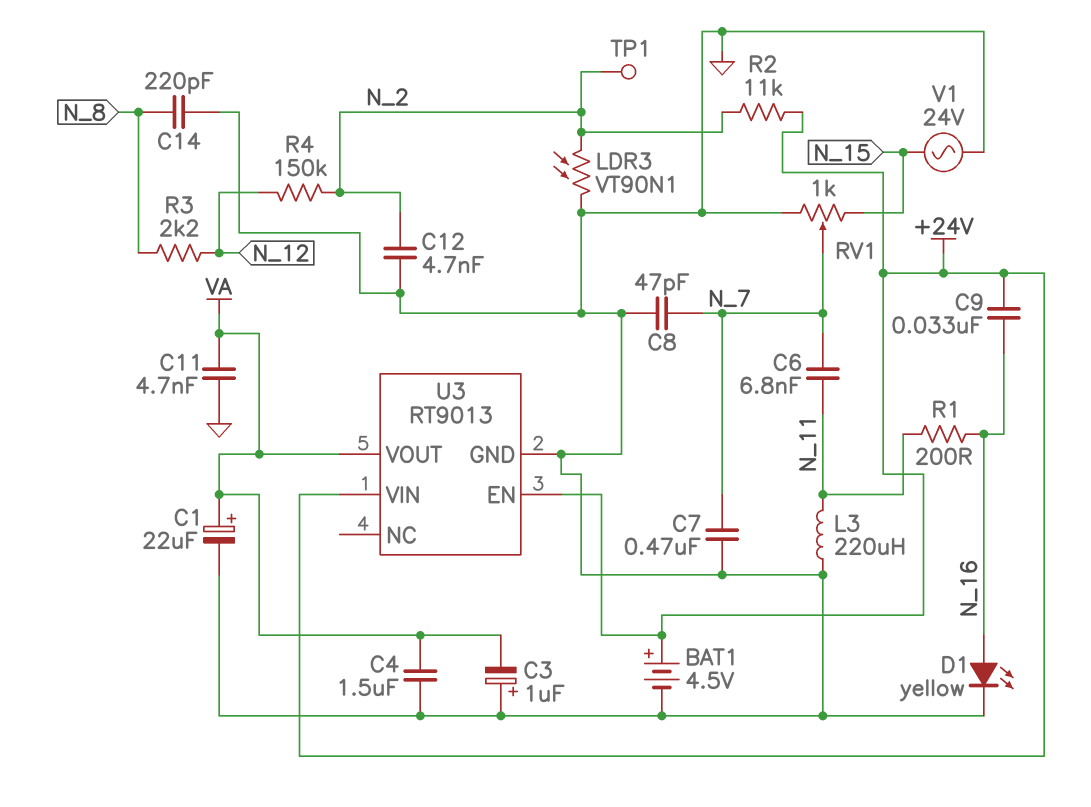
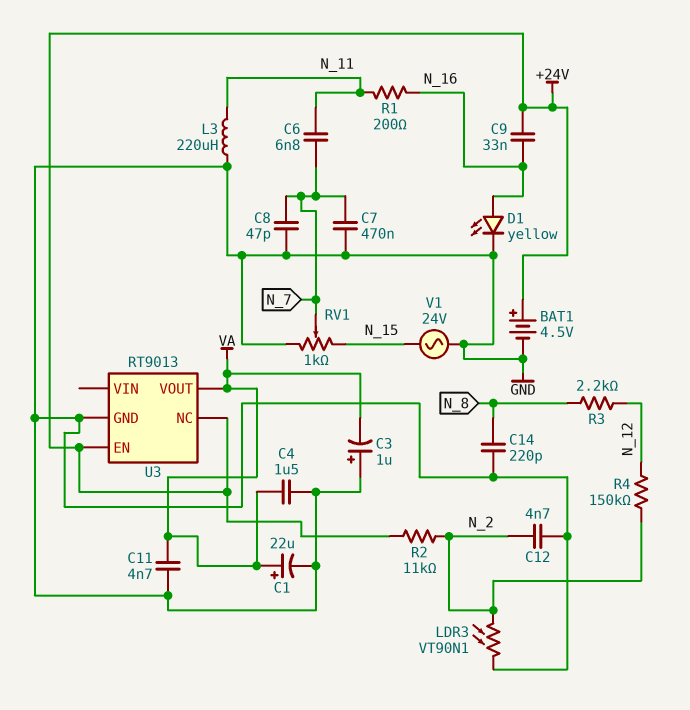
TP1: test point (N_2) -> none
U3 pin NC: none -> +24V
U3 pin VIN: +24V -> none

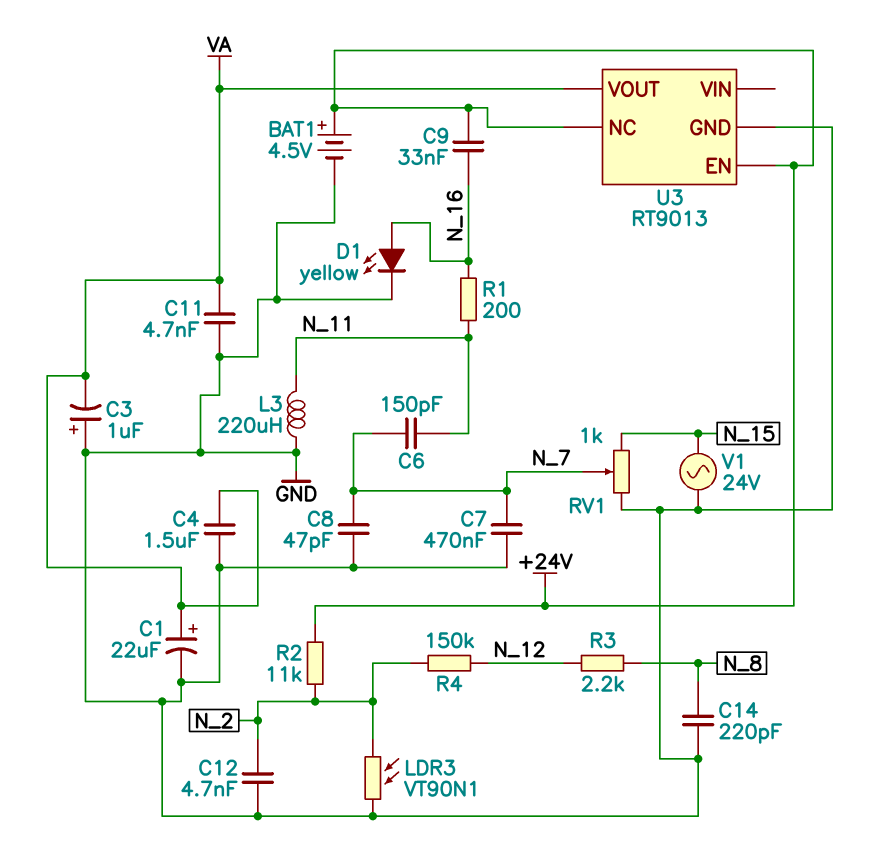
C6: 6.8nF (N_7, N_11) -> 150pF (N_7, N_11)

